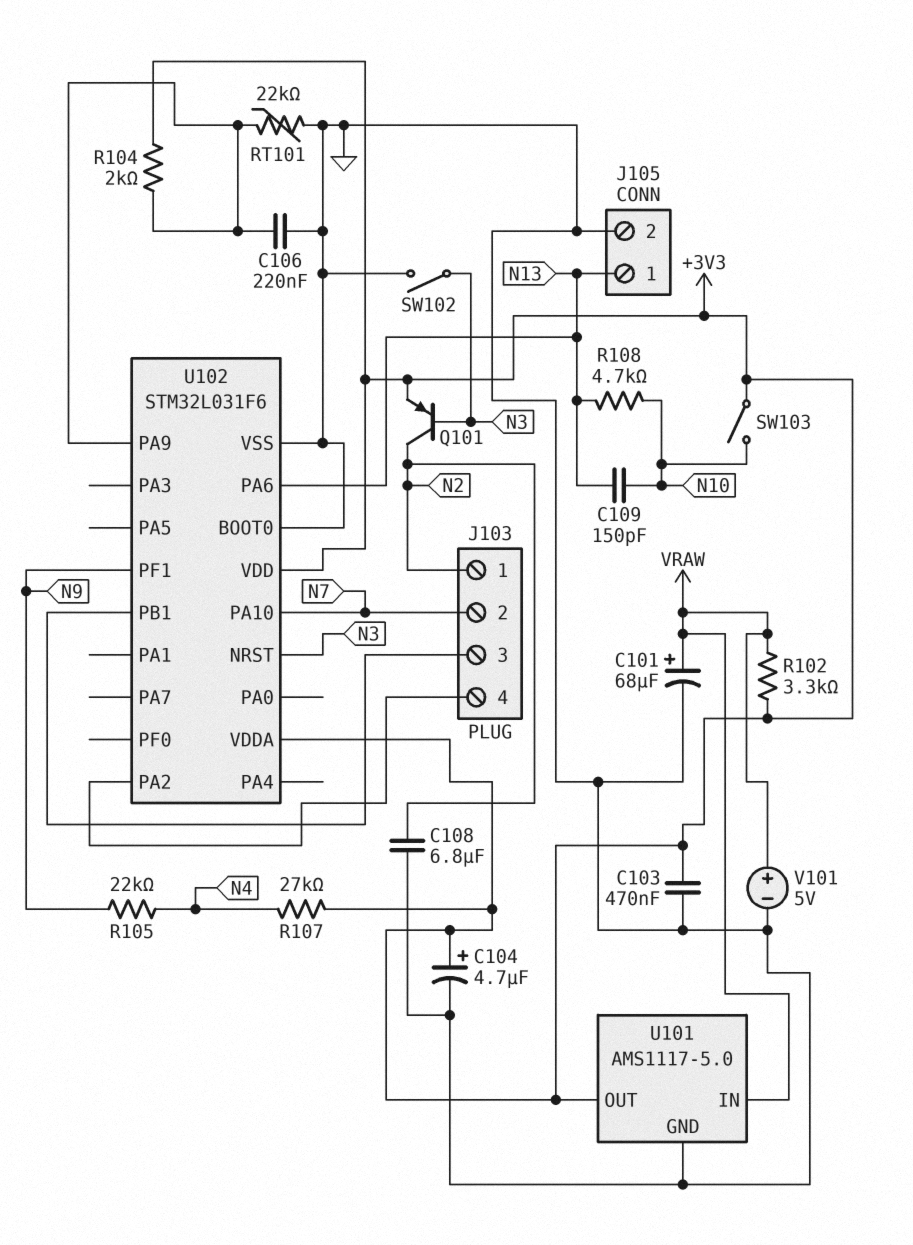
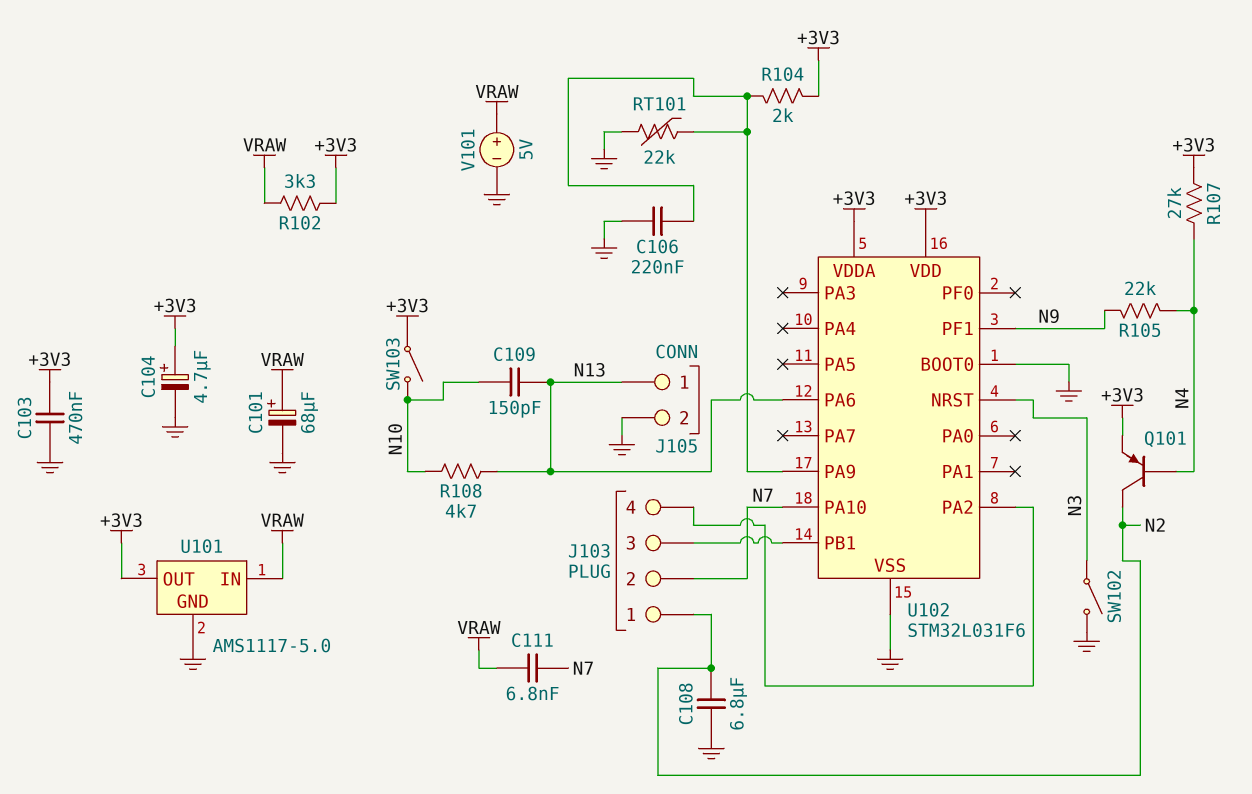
C111: none -> 6.8nF (N7, VRAW)
Q101: PNP (B N3, C N2, E +3V3) -> PNP (B N4, C N2, E +3V3)

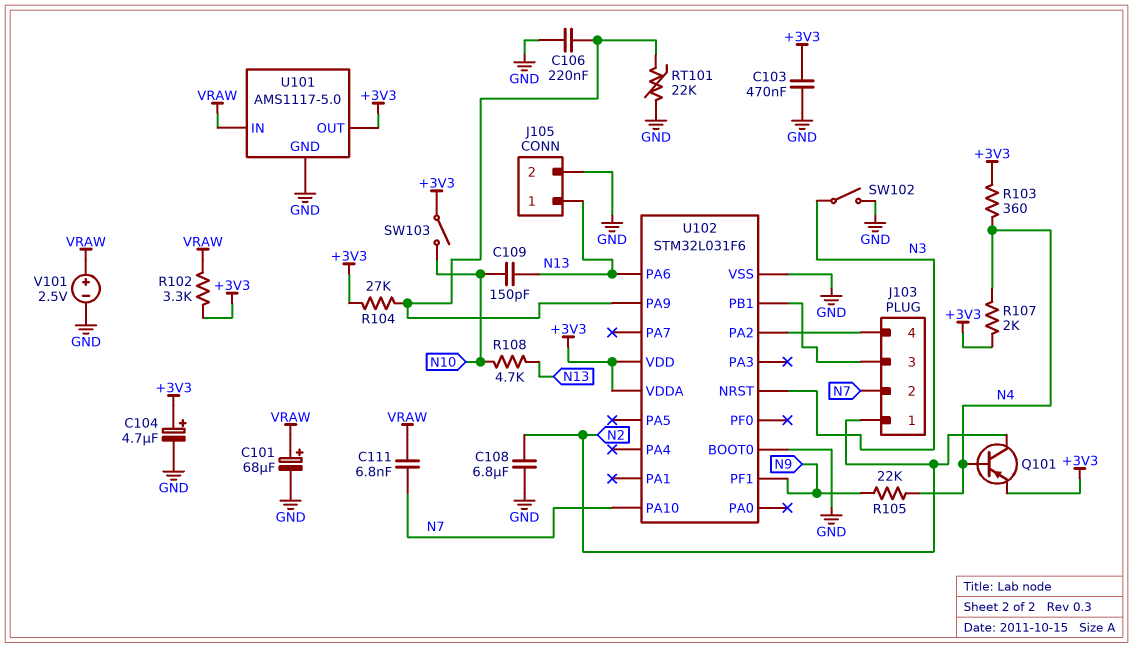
R103: none -> 360 (+3V3, N4)
R104: 2k (+3V3, U102/PA9) -> 27k (+3V3, U102/PA9)
R107: 27k (+3V3, N4) -> 2k (+3V3, N4)
V101: 5V (plus VRAW, minus GND) -> 2.5V (plus VRAW, minus GND)

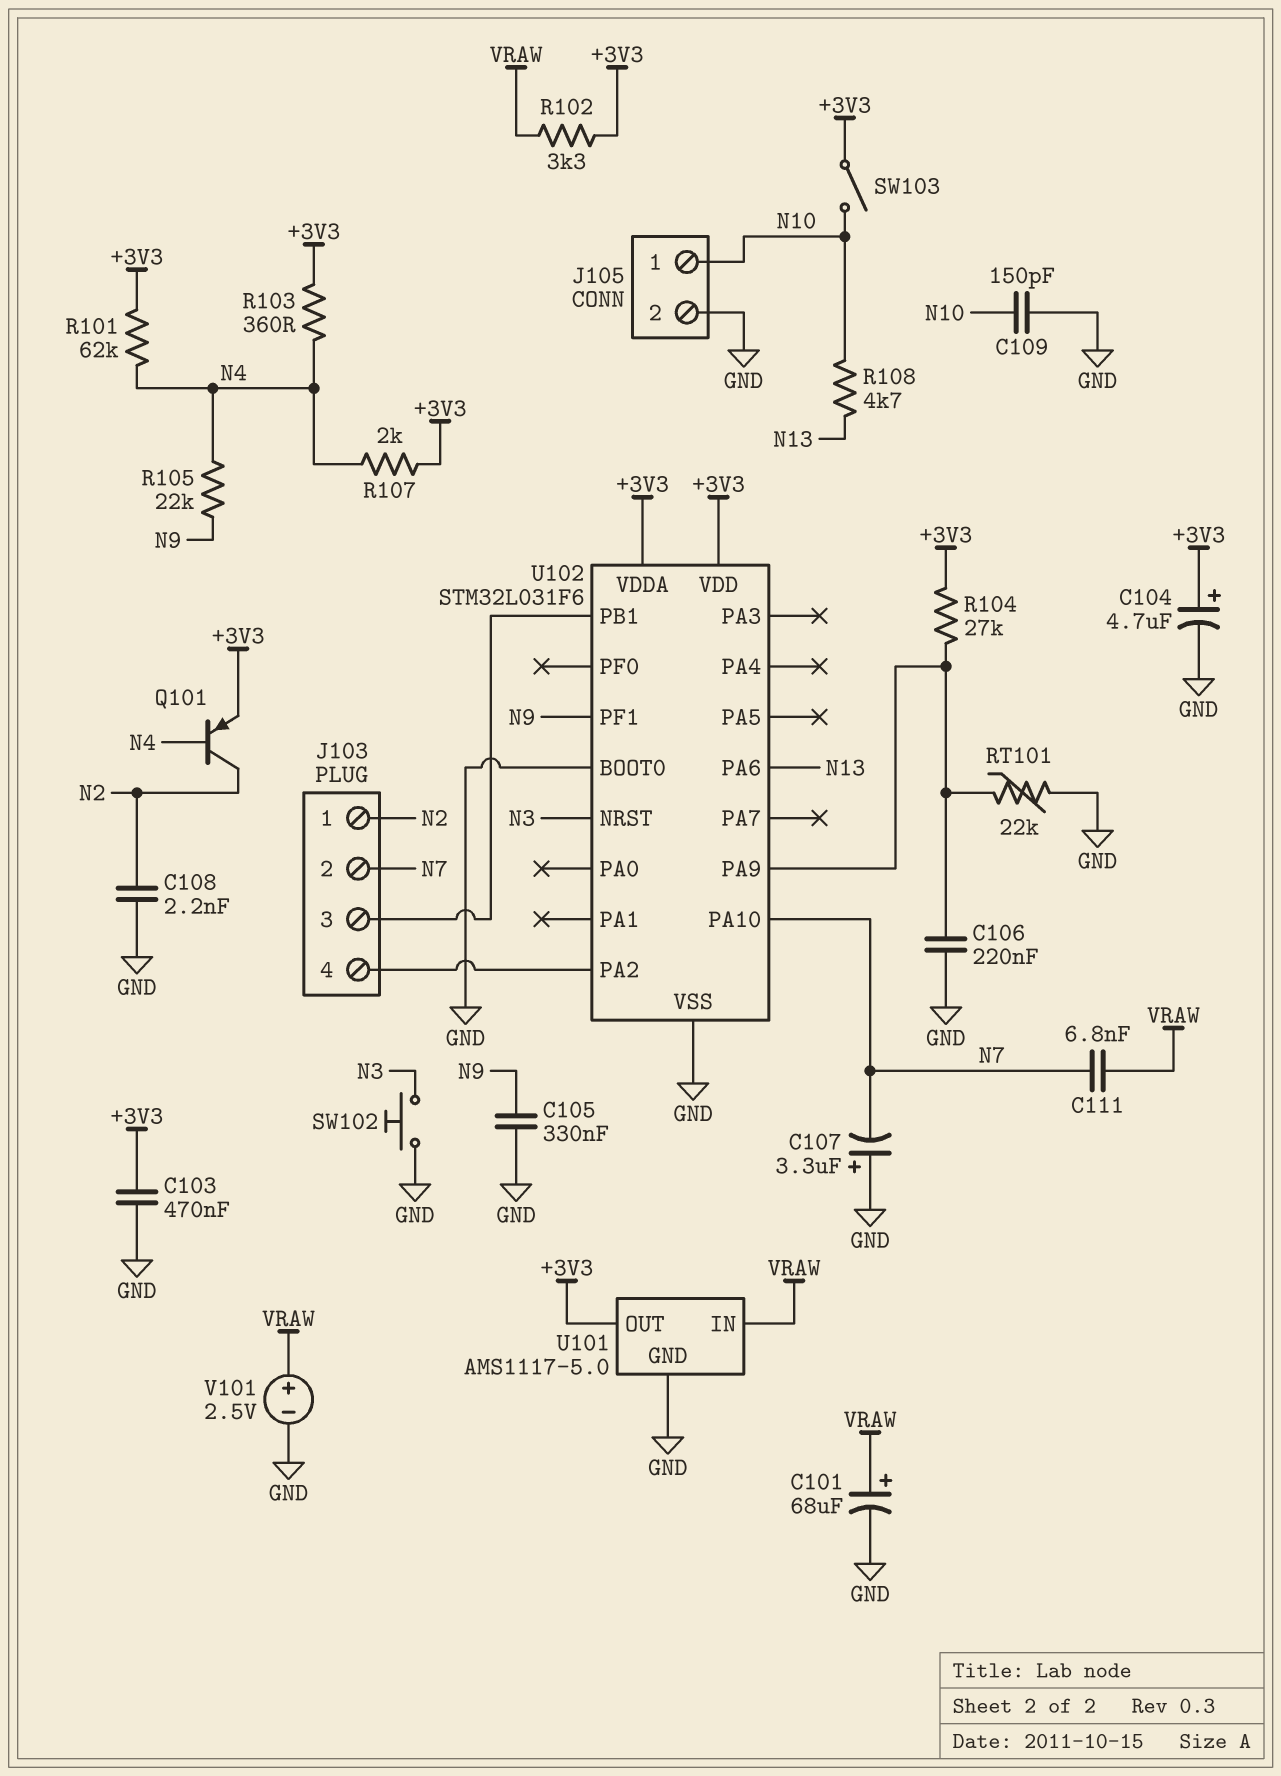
C105: none -> 330nF (GND, N9)
C107: none -> 3.3uF (plus GND, minus N7)
C108: 6.8uF (GND, N2) -> 2.2nF (GND, N2)
C109: 150pF (N10, N13) -> 150pF (GND, N10)
J105 pin 1: N13 -> N10
R101: none -> 62k (+3V3, N4)
SW102: switch (GND, N3) -> button (GND, N3)

